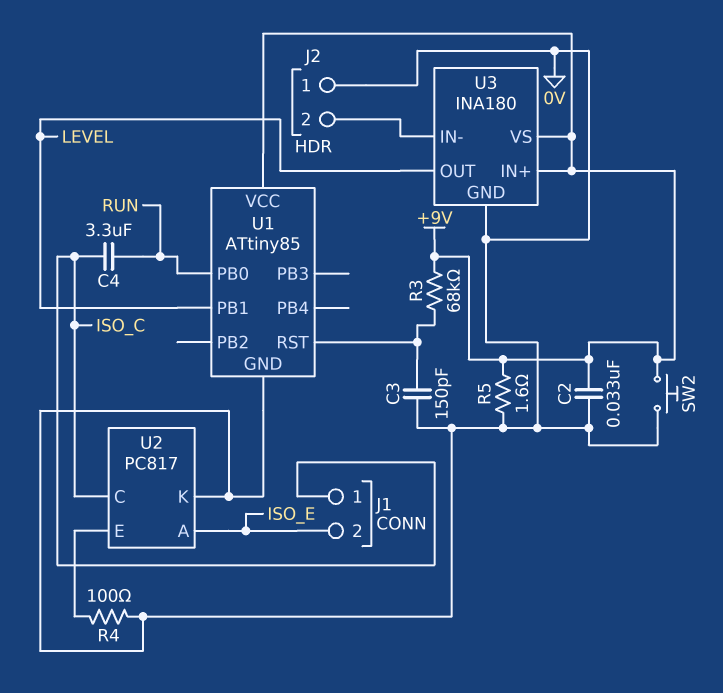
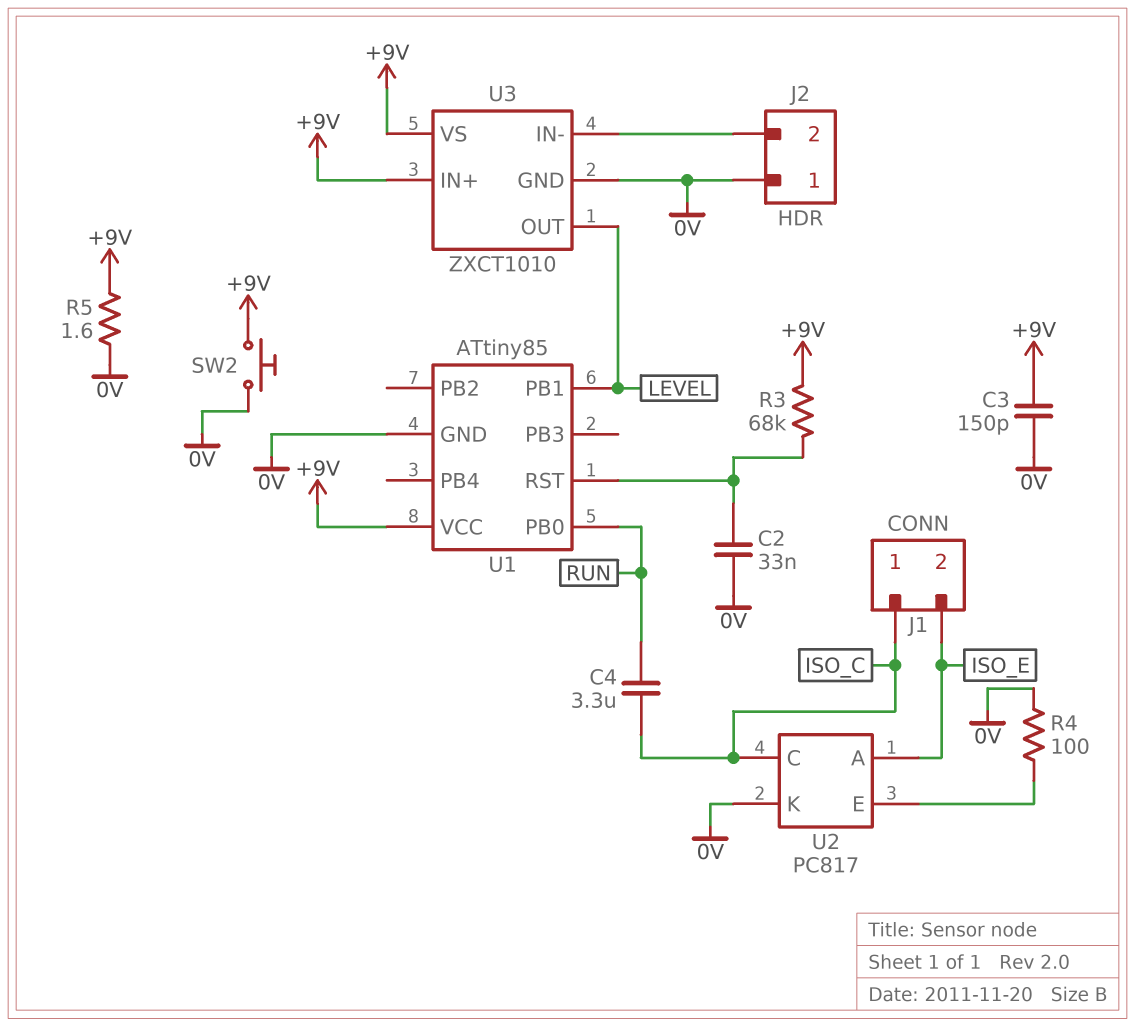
C2: 33nF (+9V, 0V) -> 33nF (0V, U1/RST)
C3: 150pF (0V, U1/RST) -> 150pF (+9V, 0V)
U3: INA180 -> ZXCT1010

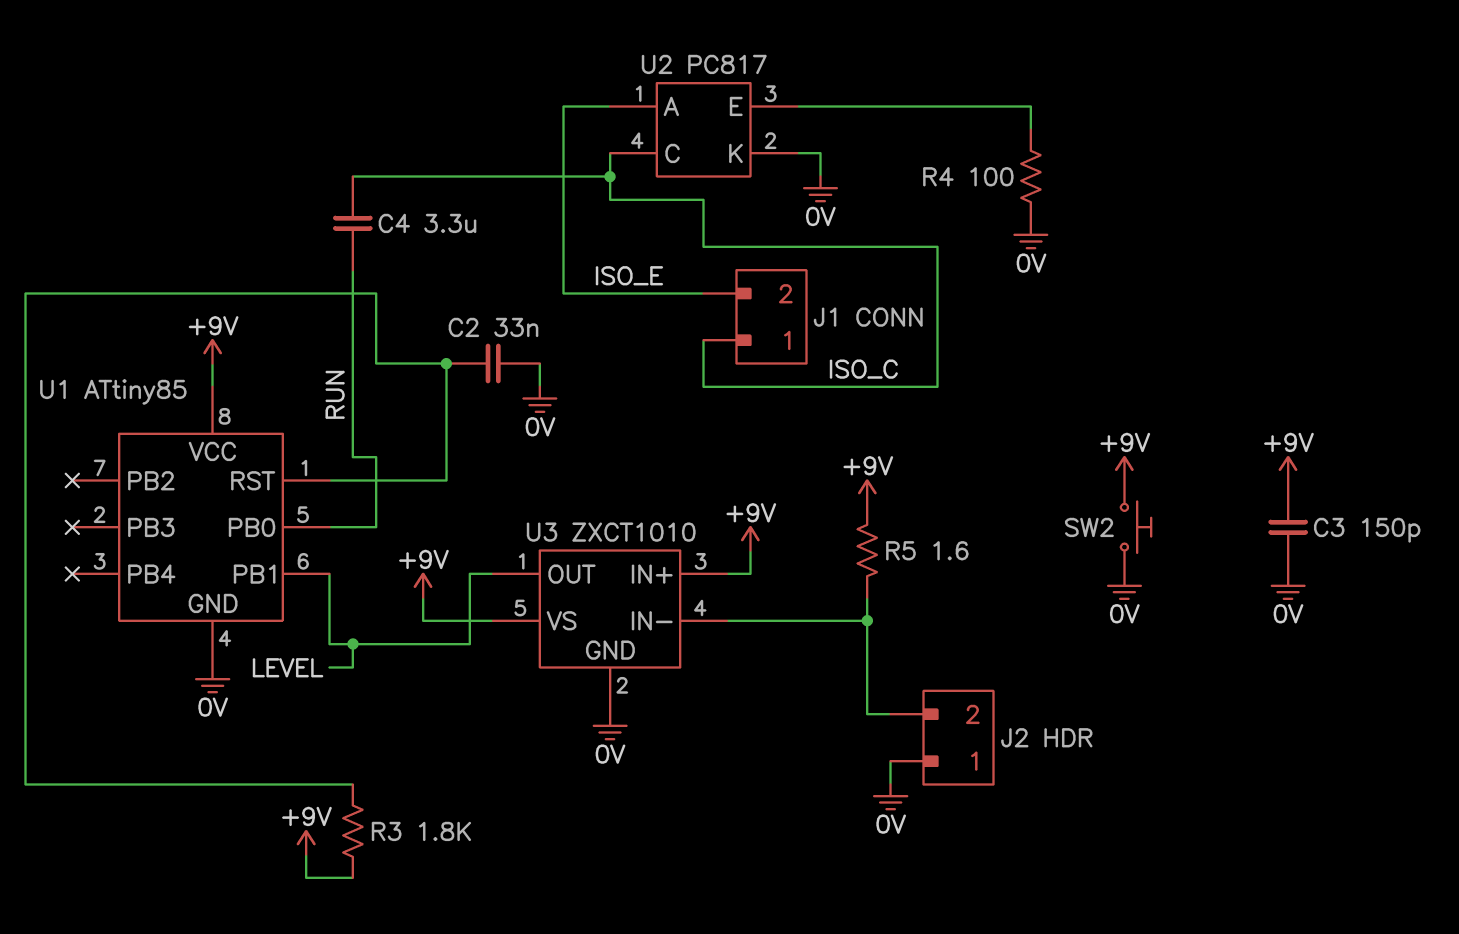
R3: 68k (+9V, U1/RST) -> 1.8k (+9V, U1/RST)
R5: 1.6 (+9V, 0V) -> 1.6 (+9V, J2/2)

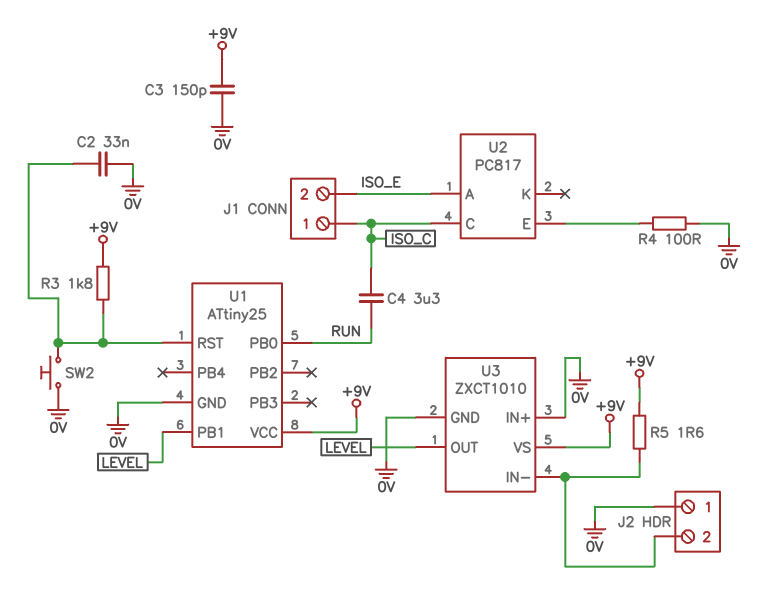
SW2: button (+9V, 0V) -> button (0V, U1/RST)
U1: ATtiny85 -> ATtiny25
U2 pin K: 0V -> none
U3 pin IN+: +9V -> 0V

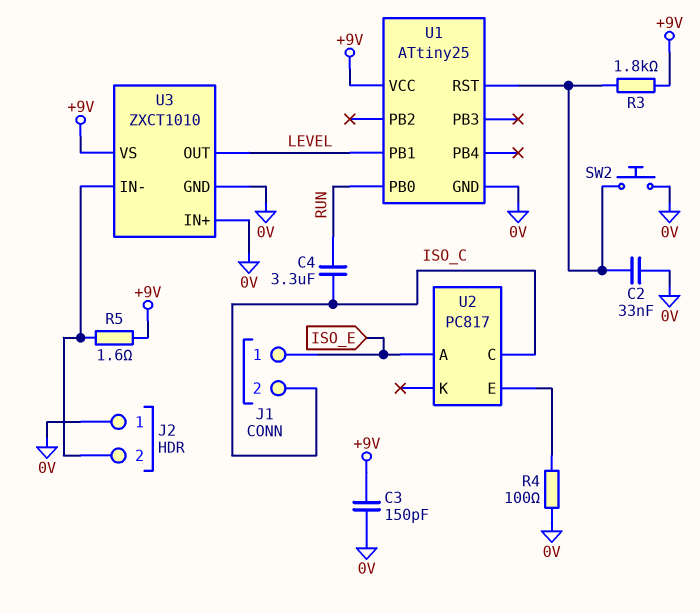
J1 pin 1: ISO_C -> ISO_E
J1 pin 2: ISO_E -> ISO_C

